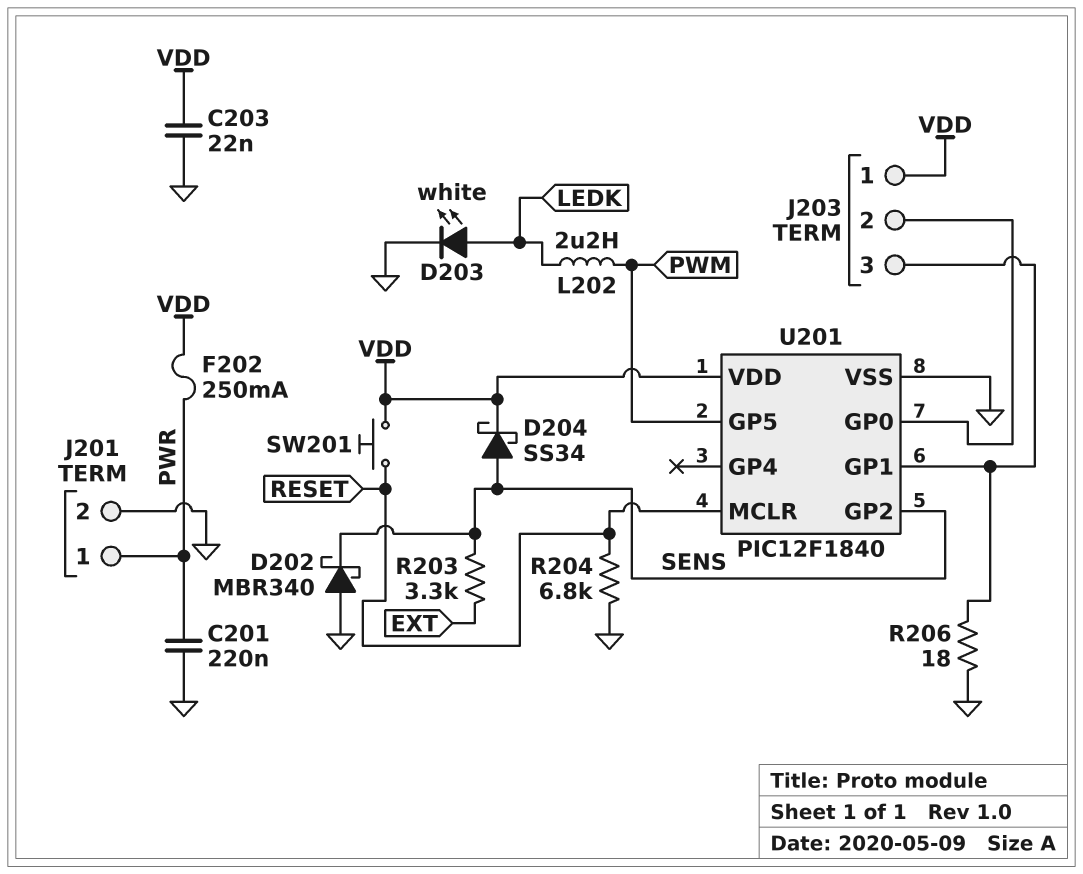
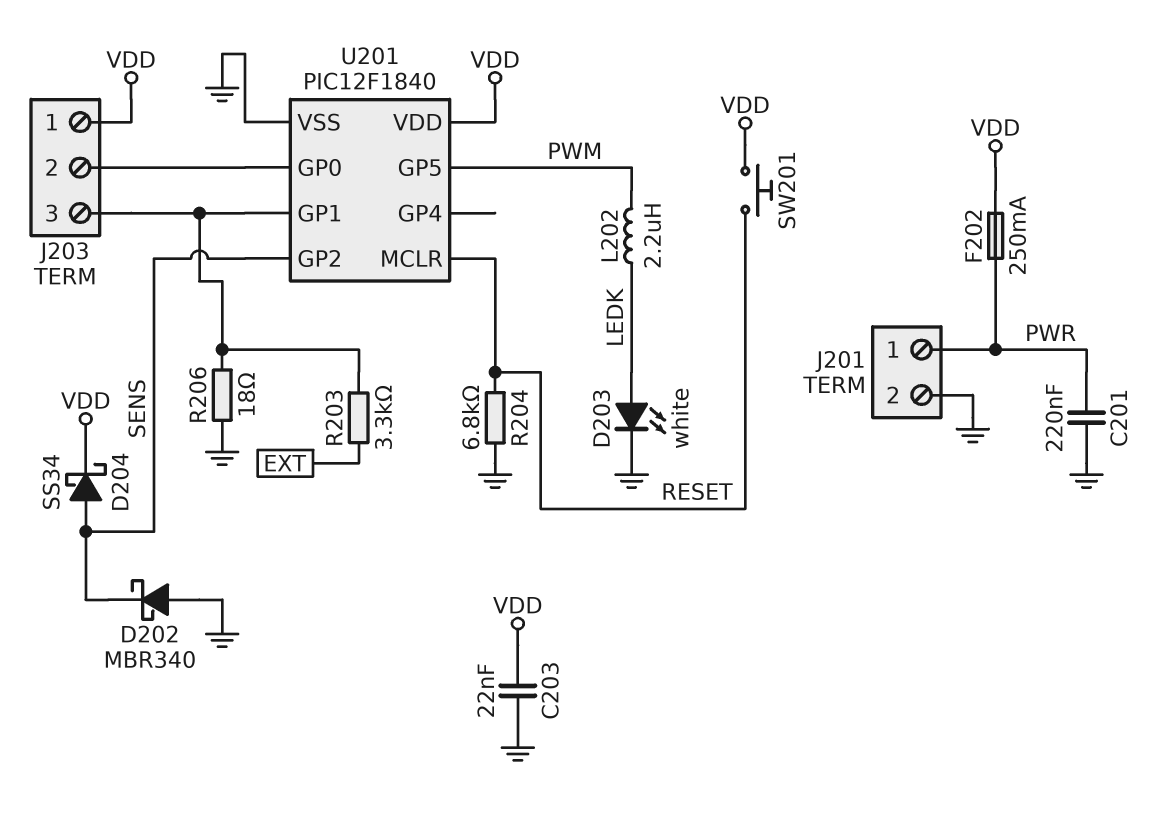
R203: 3.3k (EXT, SENS) -> 3.3k (EXT, J203/3)

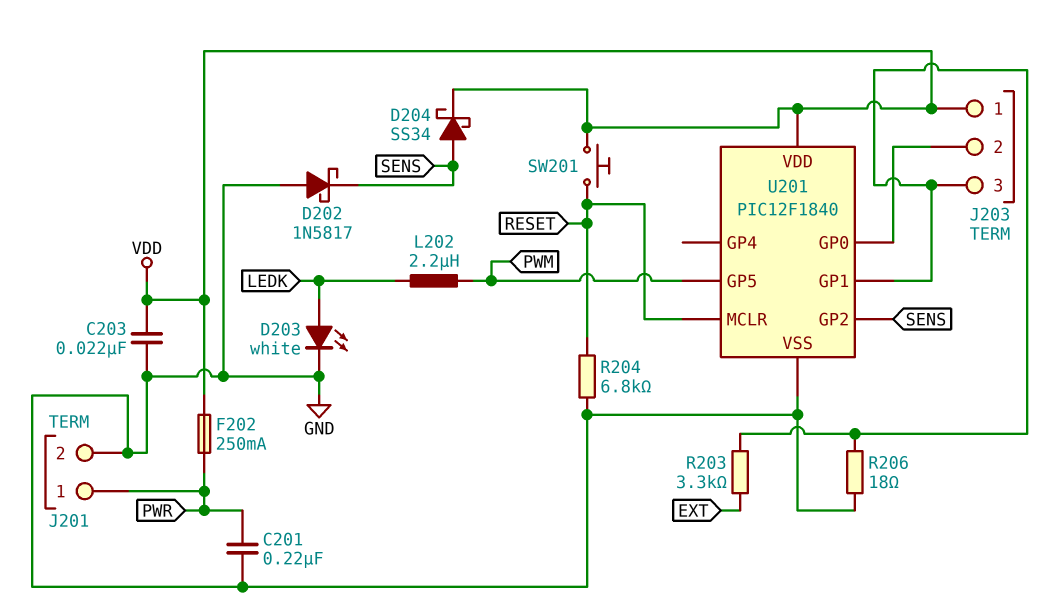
D202: schottky MBR340 (A GND, K SENS) -> schottky 1N5817 (A GND, K SENS)

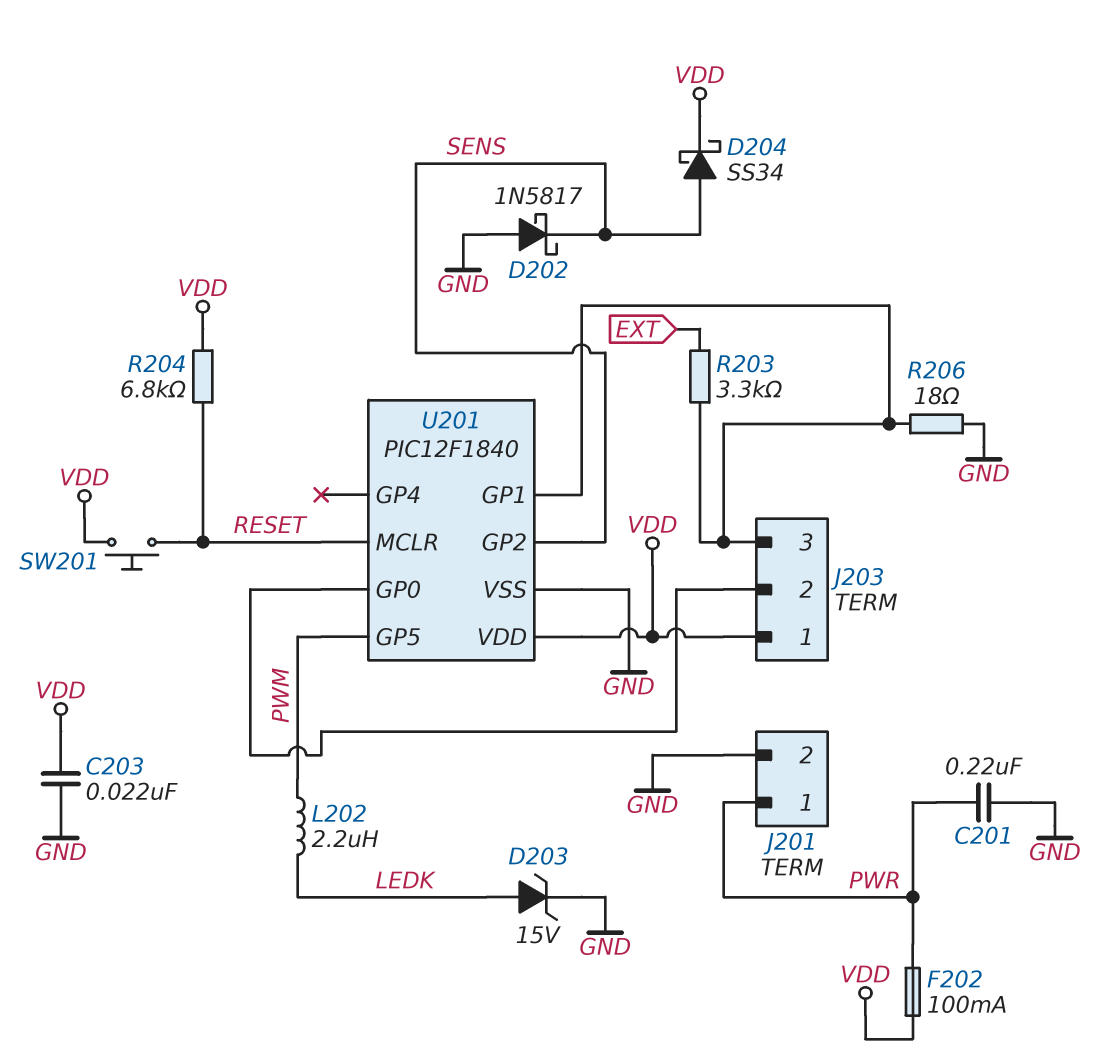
D203: LED white (A LEDK, K GND) -> zener 15V (A LEDK, K GND)
F202: 250mA (PWR, VDD) -> 100mA (PWR, VDD)
R204: 6.8k (GND, RESET) -> 6.8k (RESET, VDD)

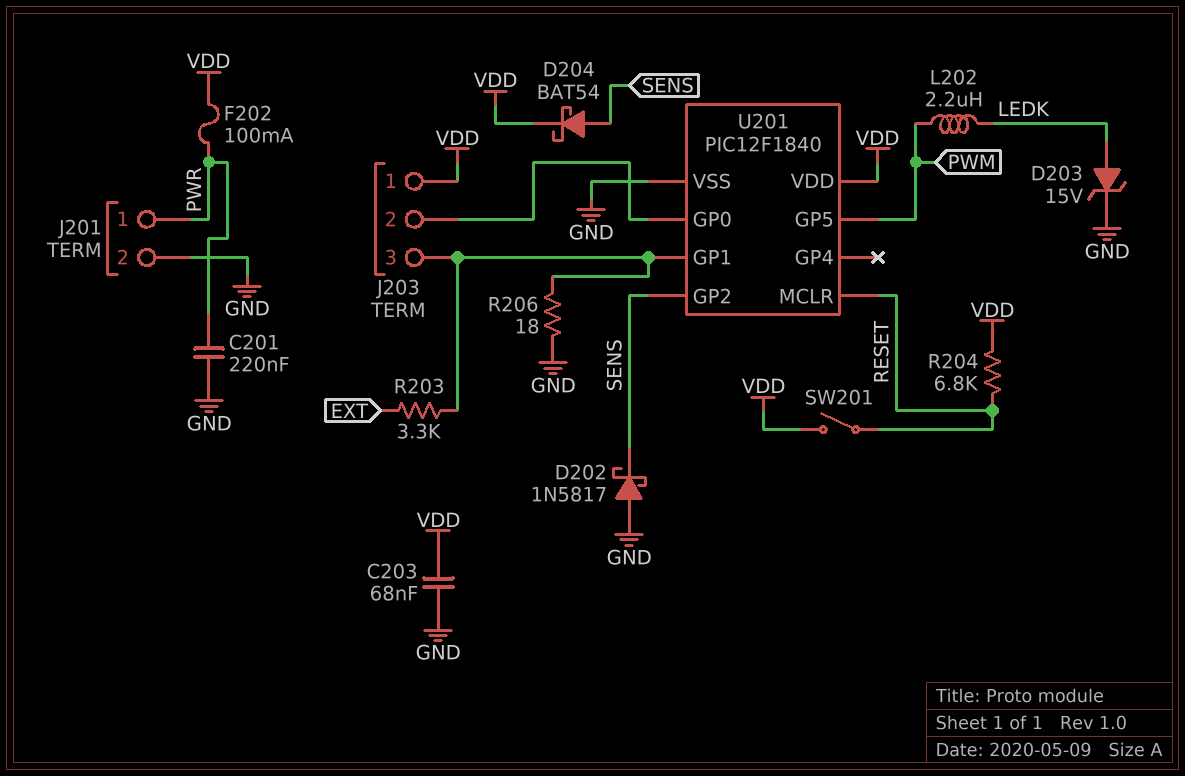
C203: 22nF (GND, VDD) -> 68nF (GND, VDD)
D204: schottky SS34 (A SENS, K VDD) -> schottky BAT54 (A SENS, K VDD)
SW201: button (RESET, VDD) -> switch (RESET, VDD)

